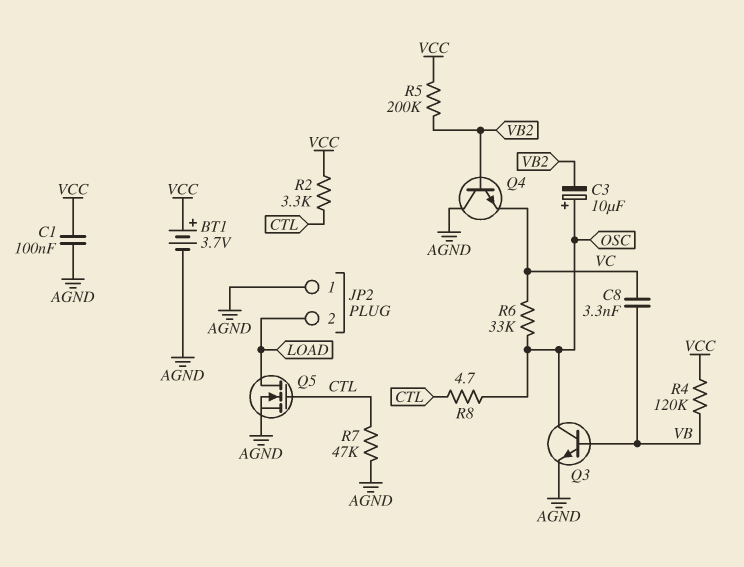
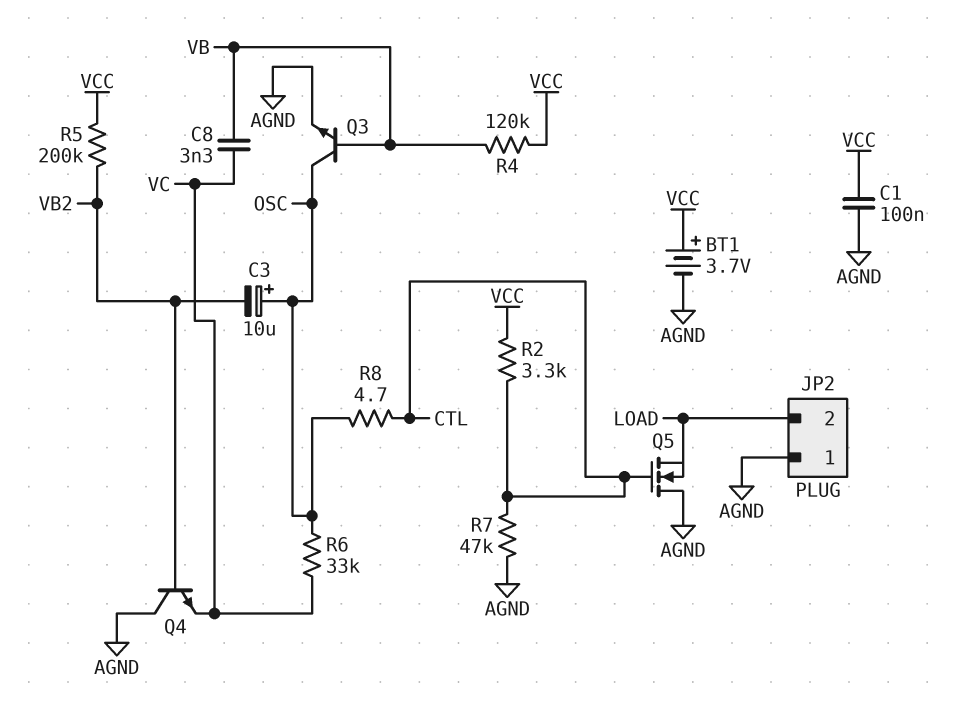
Q5: NMOS (G CTL, D LOAD, S AGND) -> NMOS (G CTL, D AGND, S LOAD)

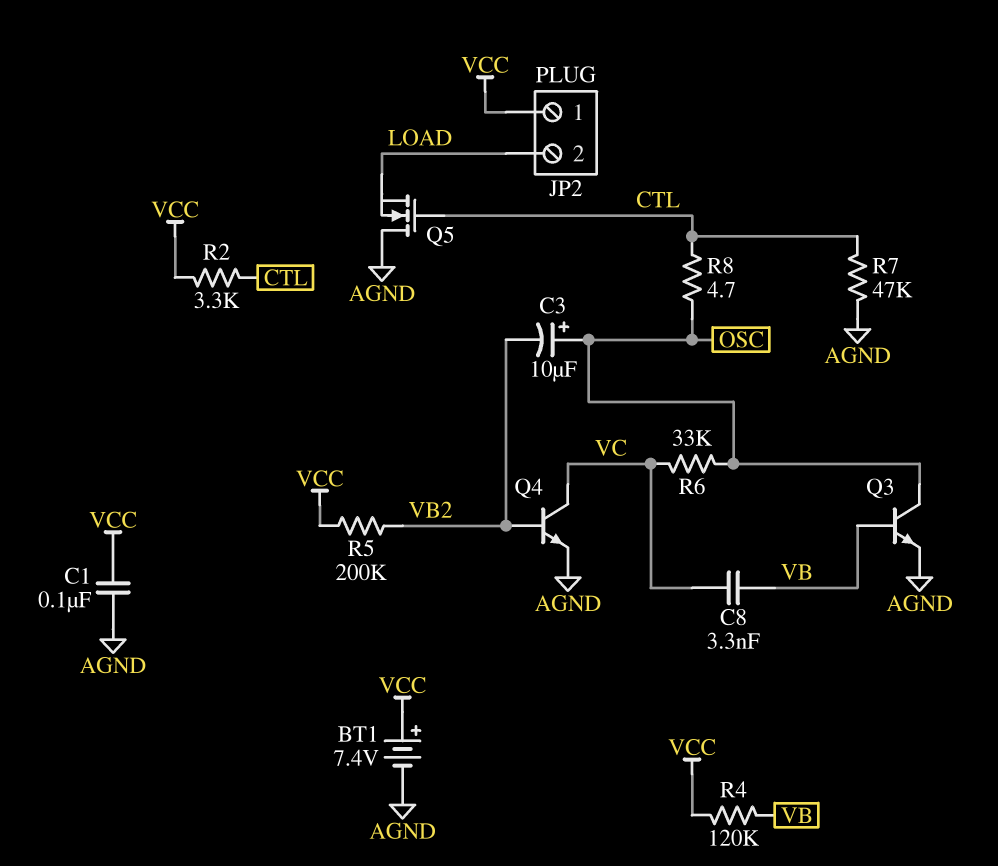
BT1: 3.7V (plus VCC, minus AGND) -> 7.4V (plus VCC, minus AGND)
JP2 pin 1: AGND -> VCC
Q4: NPN (B VB2, C AGND, E VC) -> NPN (B VB2, C VC, E AGND)

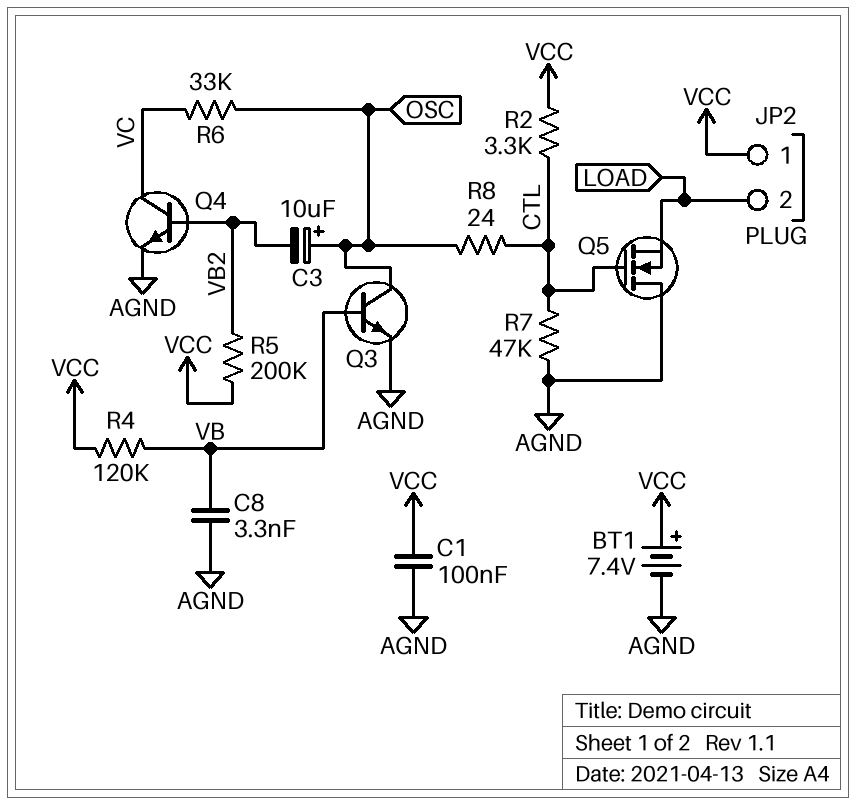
C8: 3.3nF (VB, VC) -> 3.3nF (AGND, VB)
R8: 4.7 (CTL, OSC) -> 24 (CTL, OSC)

